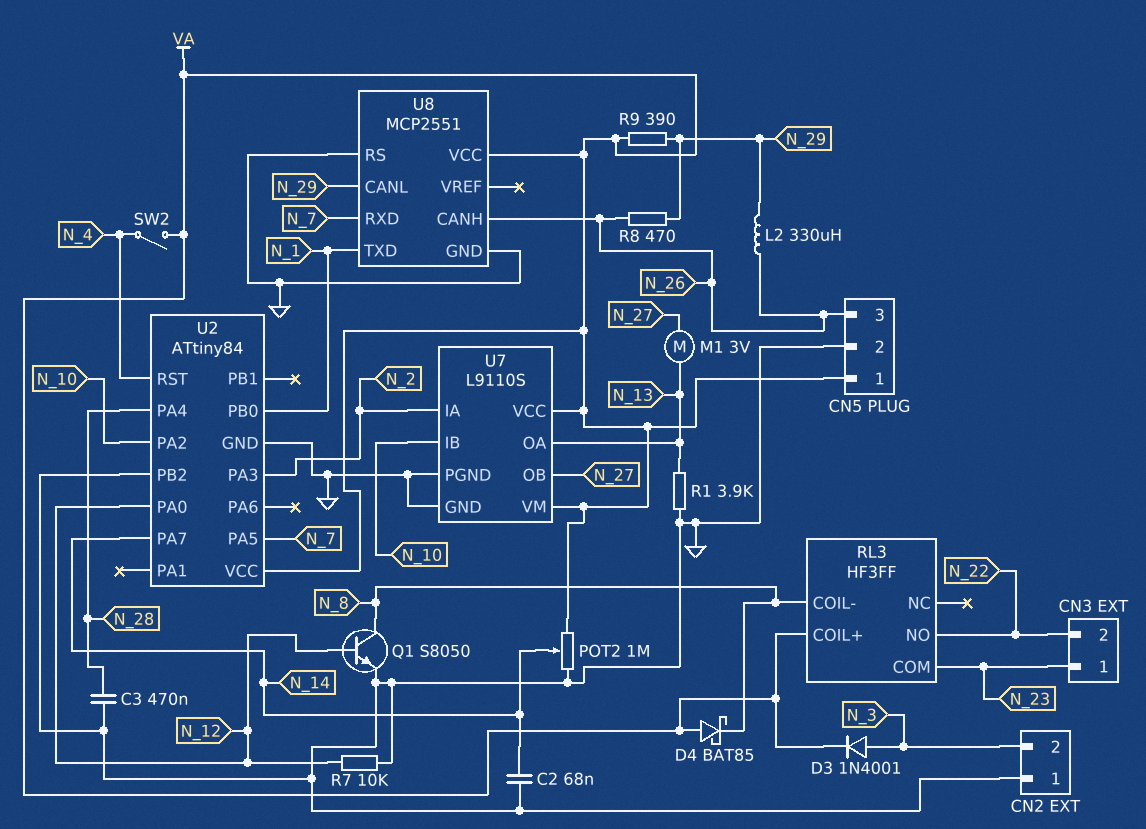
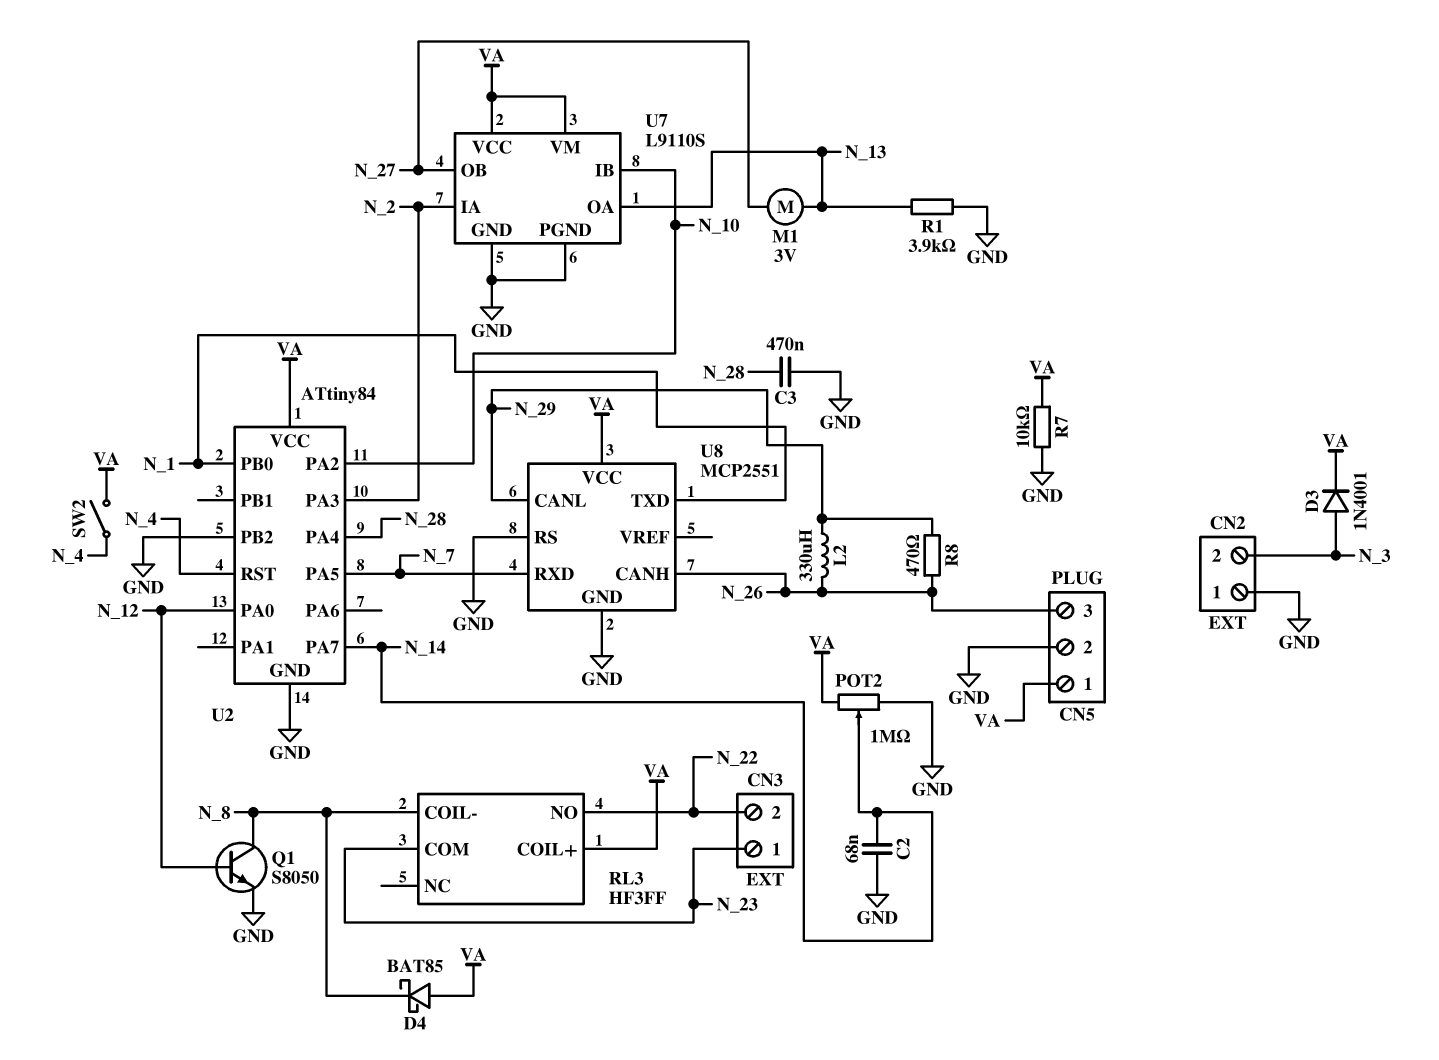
R7: 10k (GND, N_12) -> 10k (GND, VA)
R9: 390 (N_29, VA) -> none

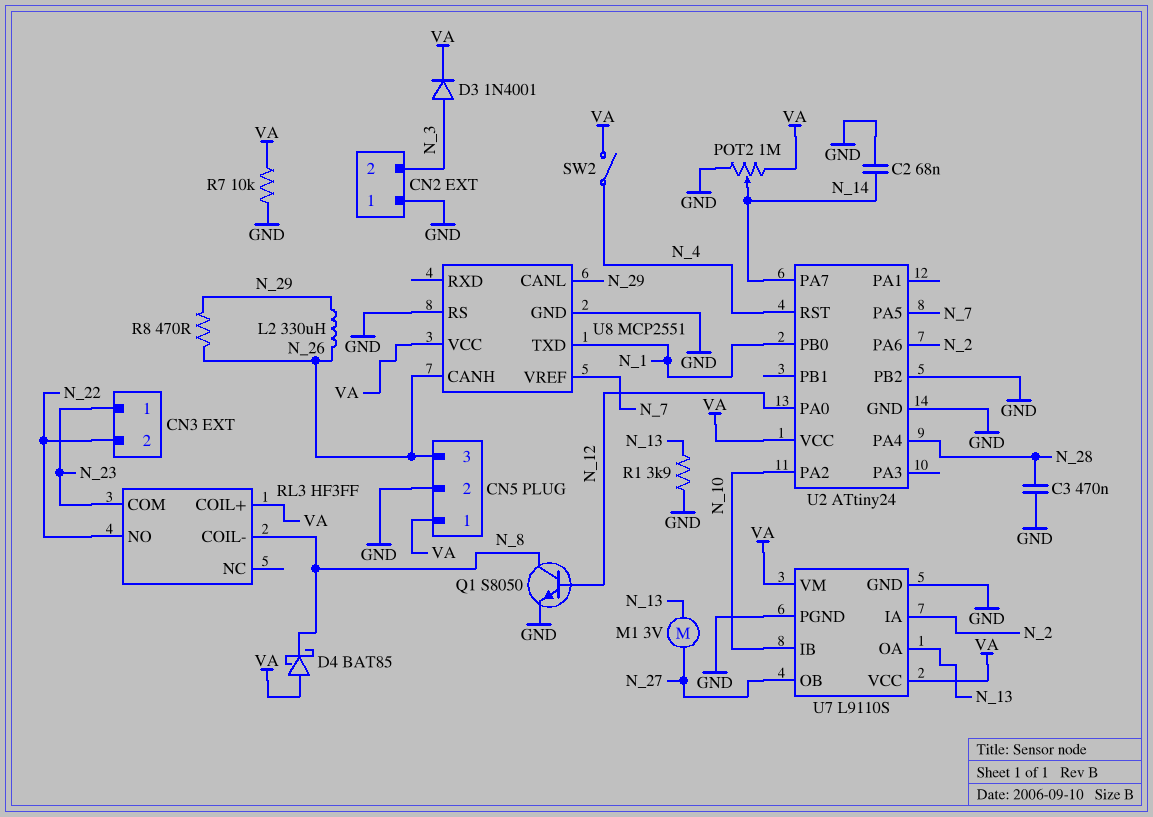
U2: ATtiny84 -> ATtiny24
U2 pin PA3: N_2 -> none
U2 pin PA6: none -> N_2
U8 pin RXD: N_7 -> none
U8 pin VREF: none -> N_7

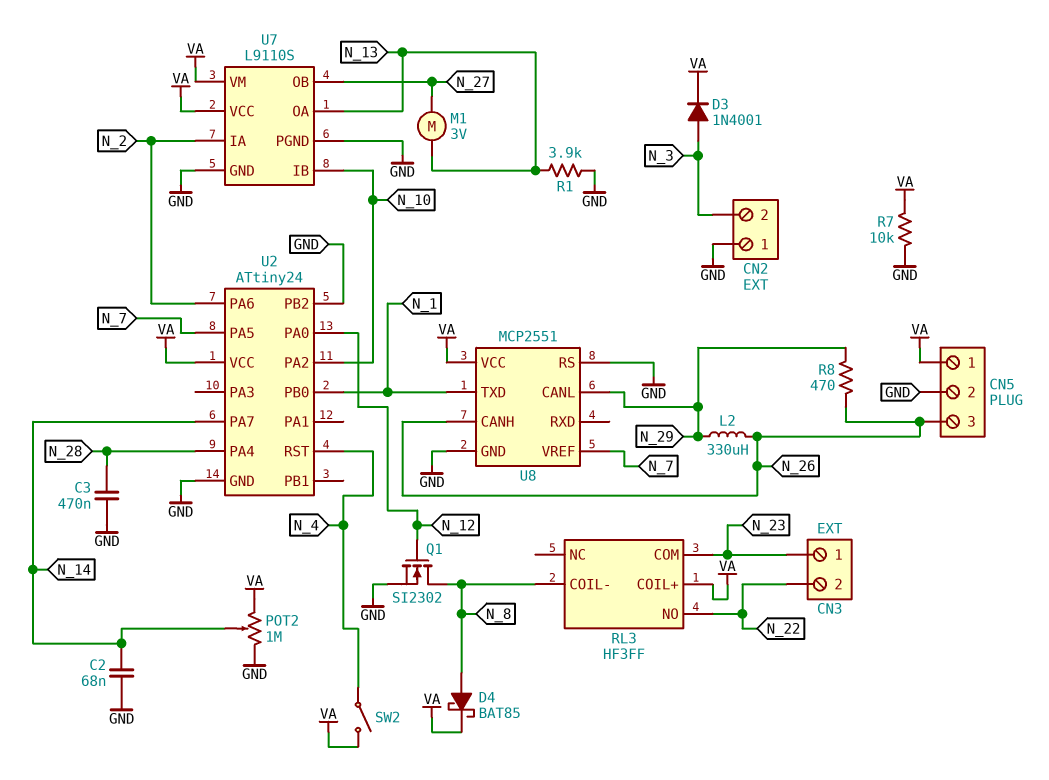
D4: schottky BAT85 (A VA, K N_8) -> schottky BAT85 (A N_8, K VA)
Q1: NPN S8050 (B N_12, C N_8, E GND) -> NMOS SI2302 (G N_12, D N_8, S GND)

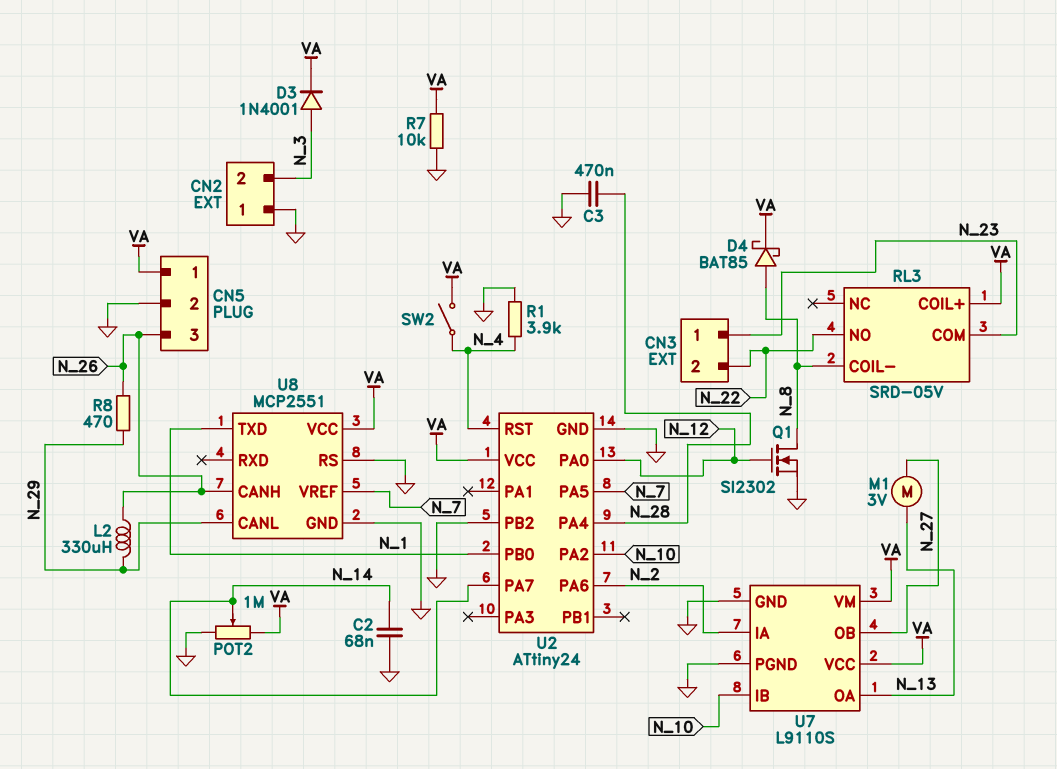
R1: 3.9k (GND, N_13) -> 3.9k (GND, N_4)
RL3: HF3FF -> SRD-05V

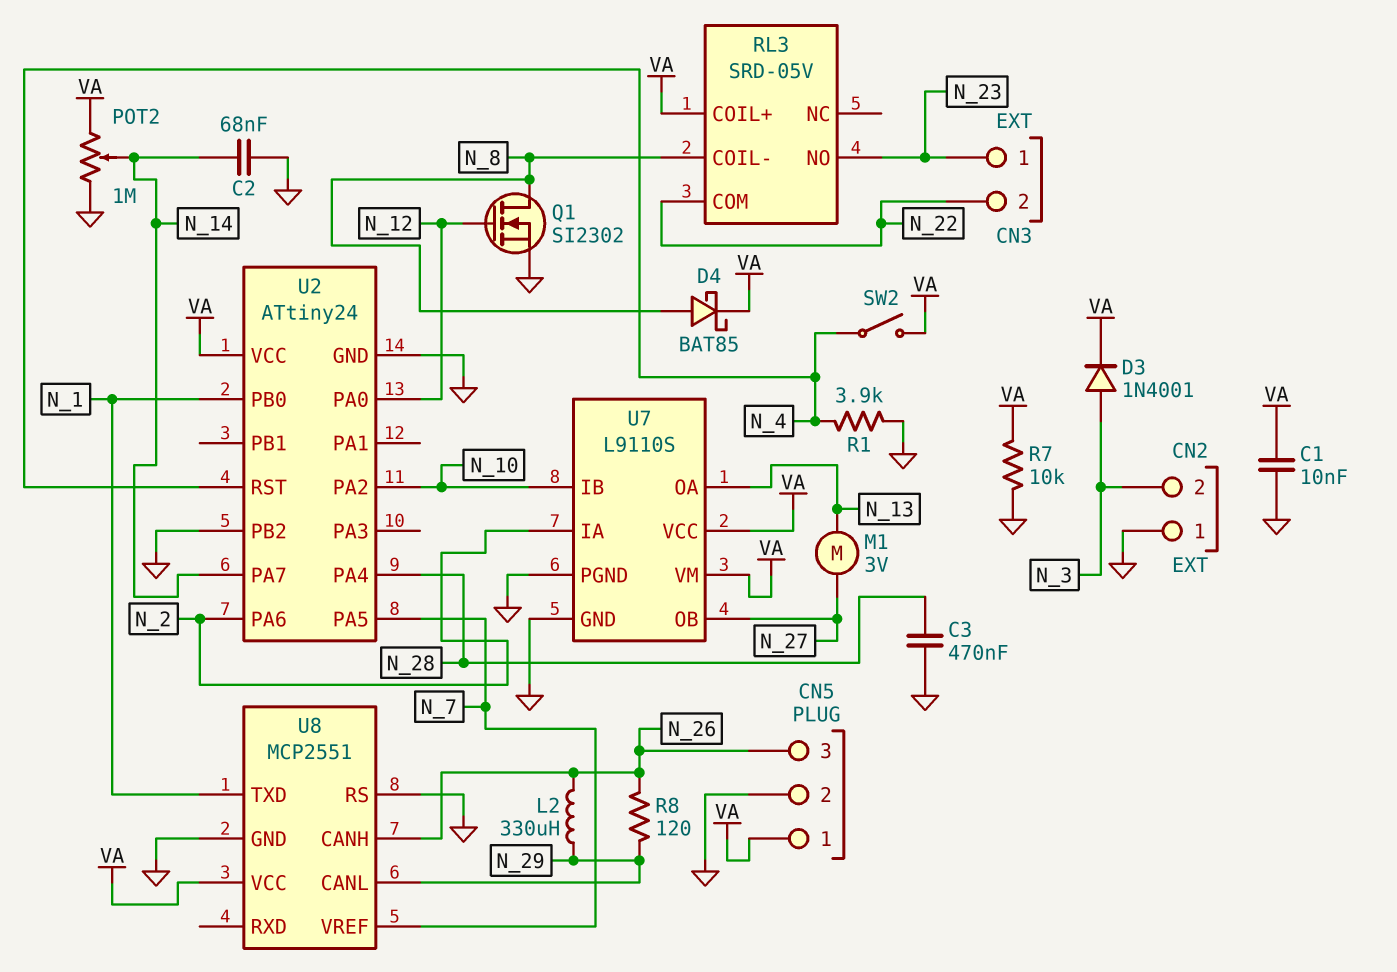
C1: none -> 10nF (GND, VA)
R8: 470 (N_26, N_29) -> 120 (N_26, N_29)
RL3 pin COM: N_23 -> N_22
RL3 pin NO: N_22 -> N_23

